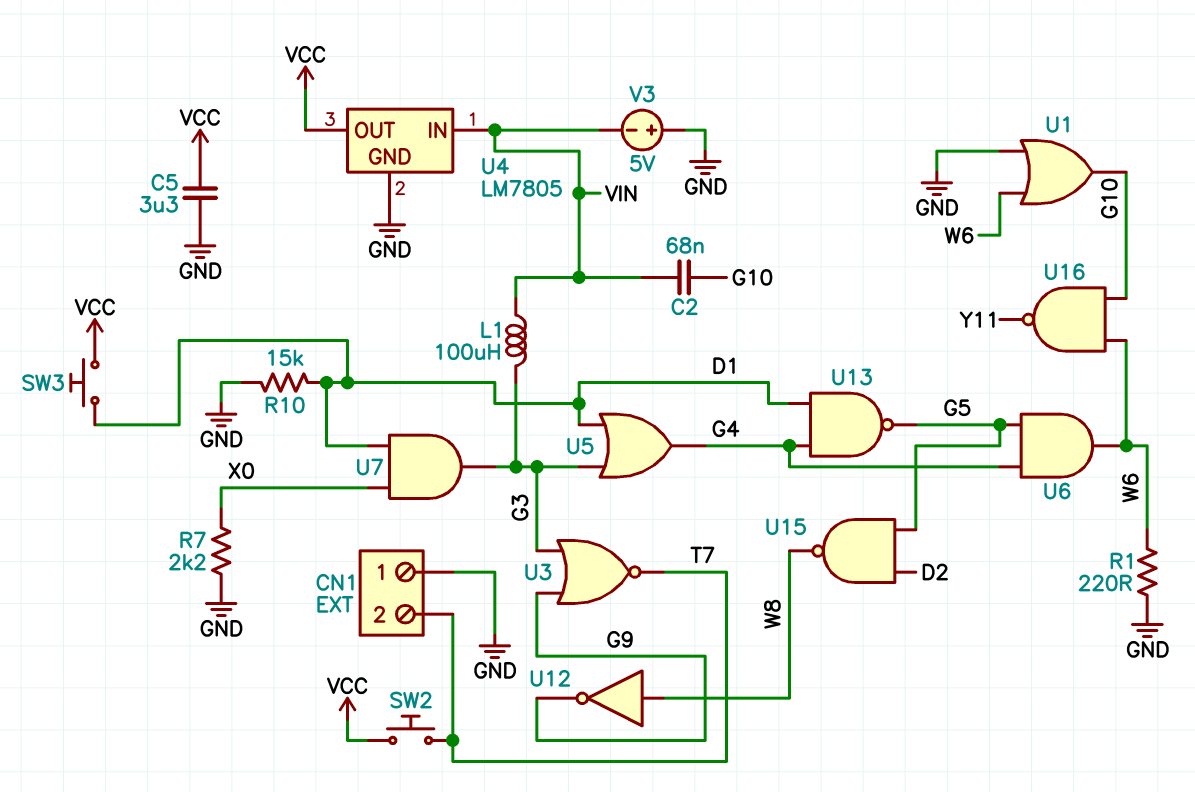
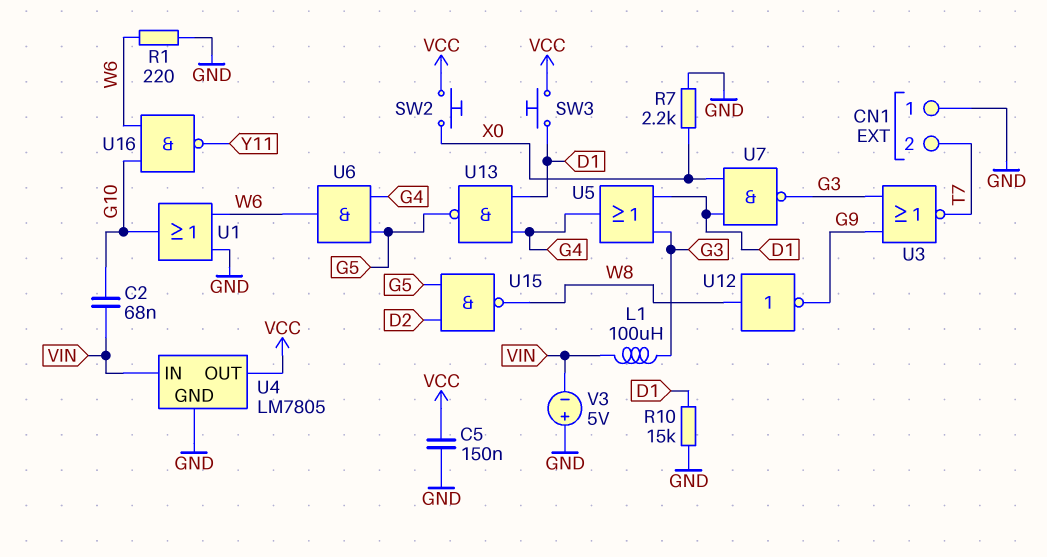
C5: 3.3uF (GND, VCC) -> 150nF (GND, VCC)
SW2: button (T7, VCC) -> button (VCC, X0)
U7: AND (in D1, in X0, out G3) -> NAND (in D1, in X0, out G3)

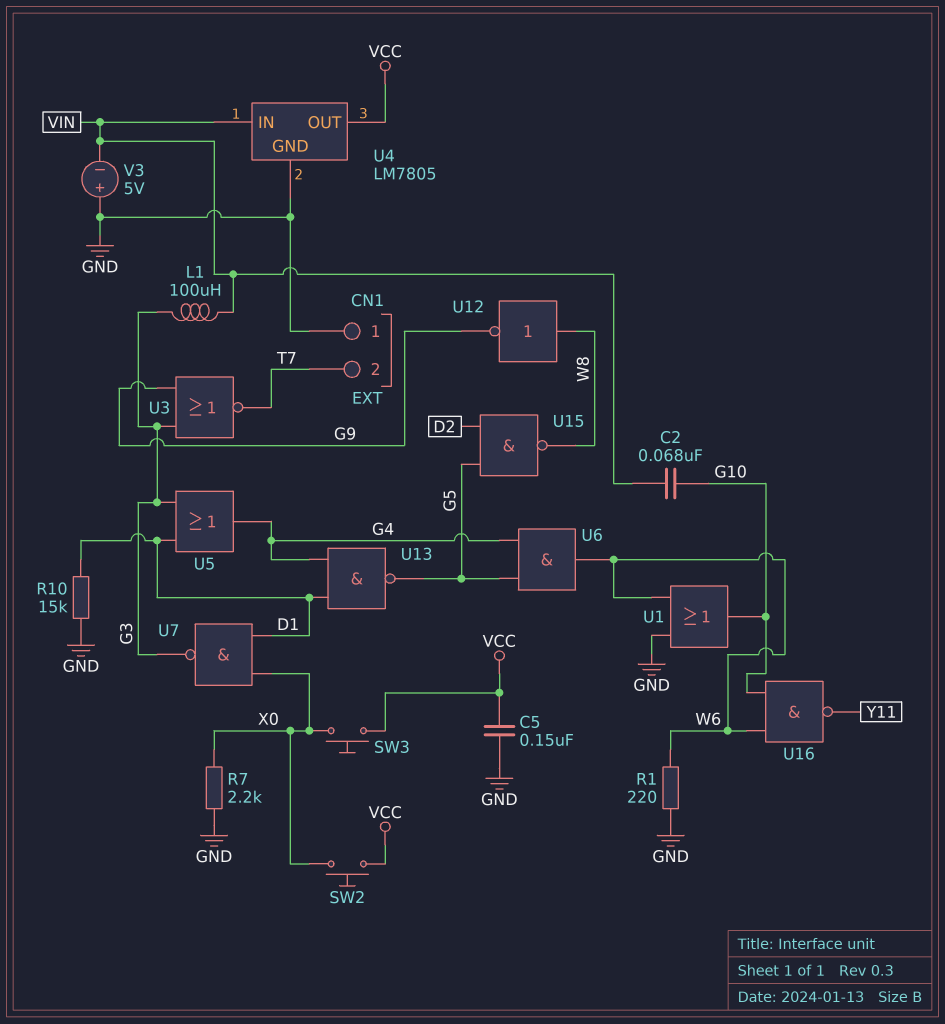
SW3: button (D1, VCC) -> button (VCC, X0)

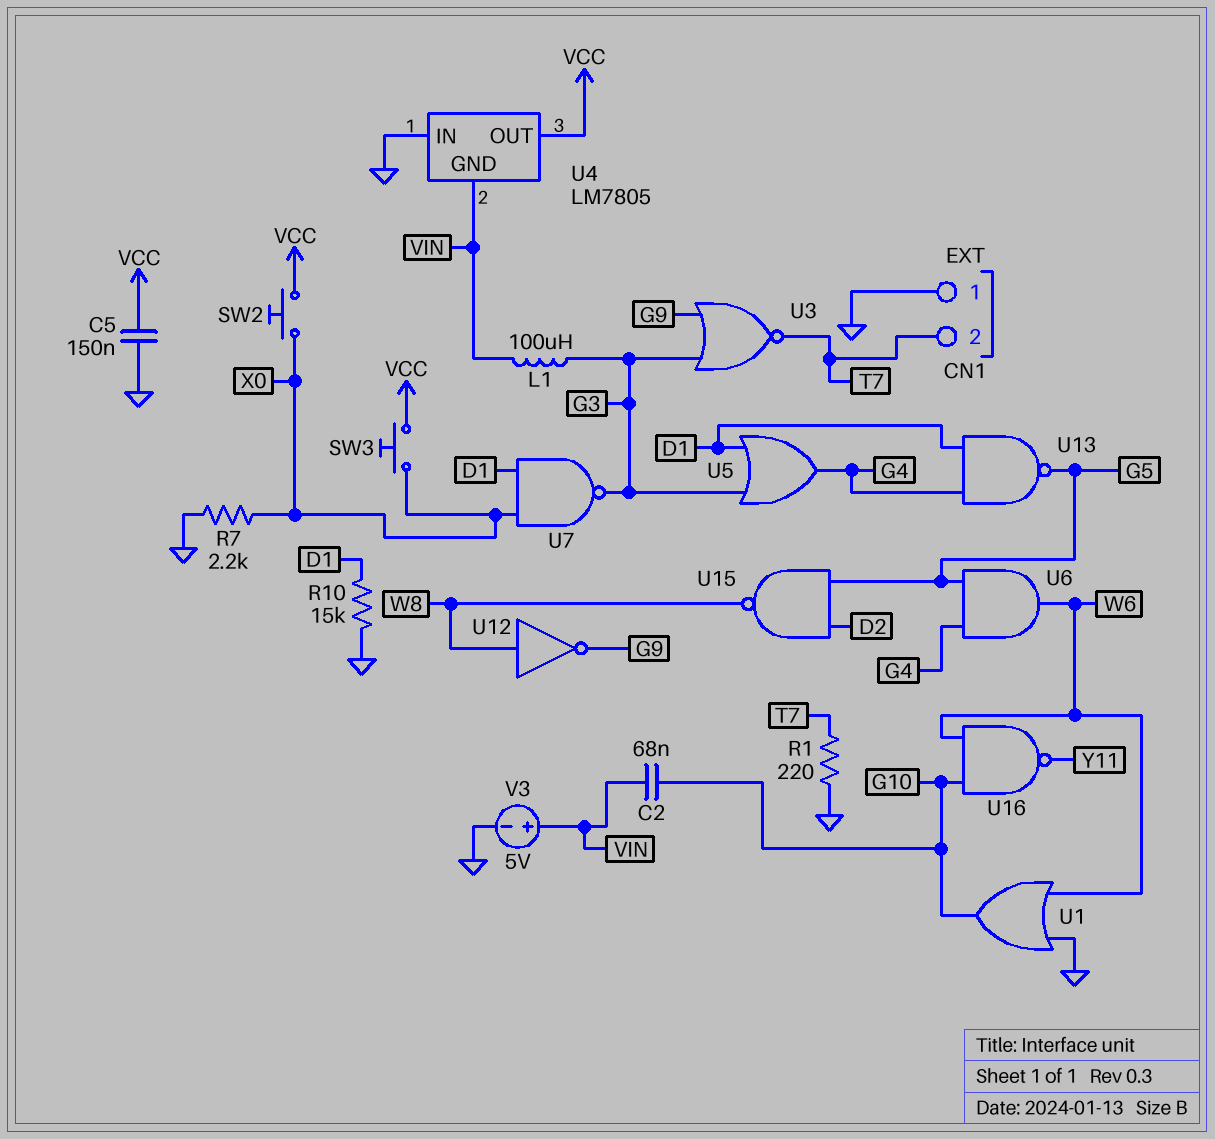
R1: 220 (GND, W6) -> 220 (GND, T7)
U4 pin GND: GND -> VIN
U4 pin IN: VIN -> GND
V3: 5V (plus GND, minus VIN) -> 5V (plus VIN, minus GND)

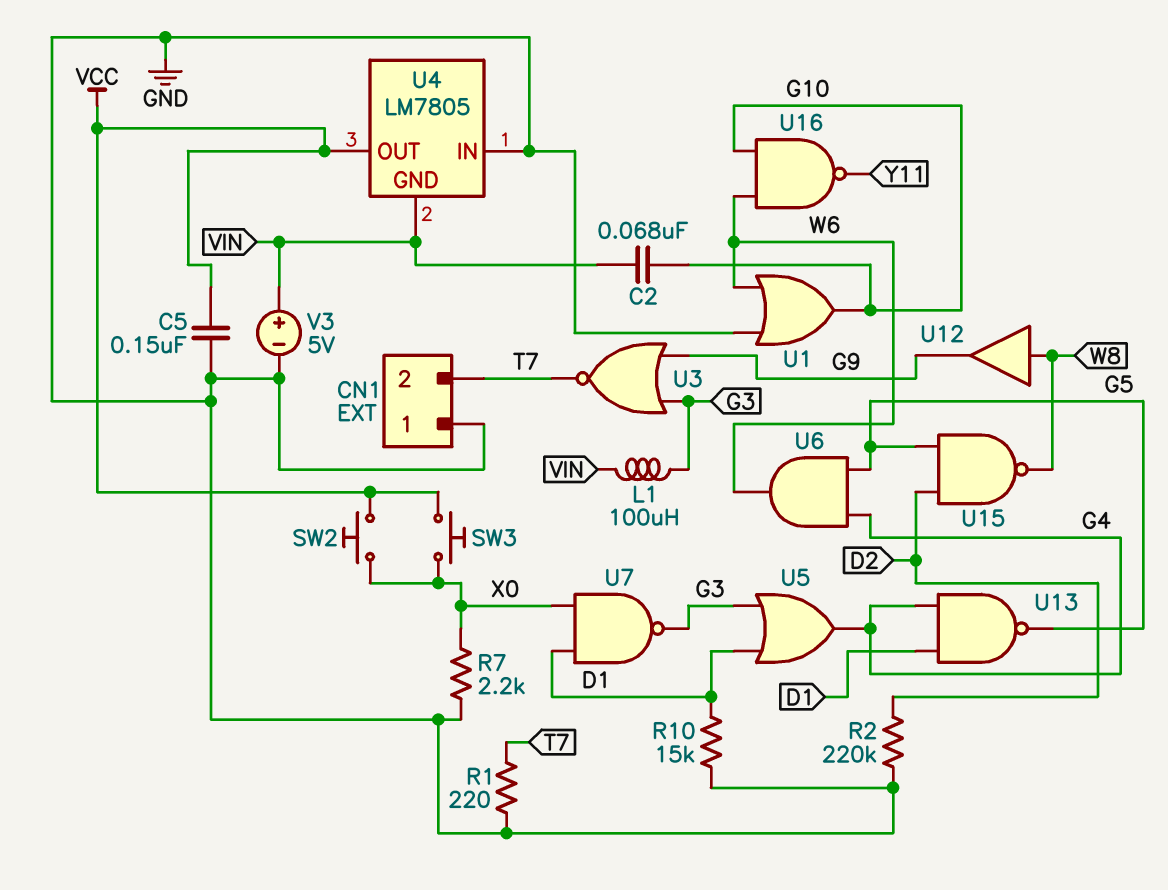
R2: none -> 220k (D2, GND)
U12: NOT (in W8, out G9) -> buffer (in W8, out G9)

